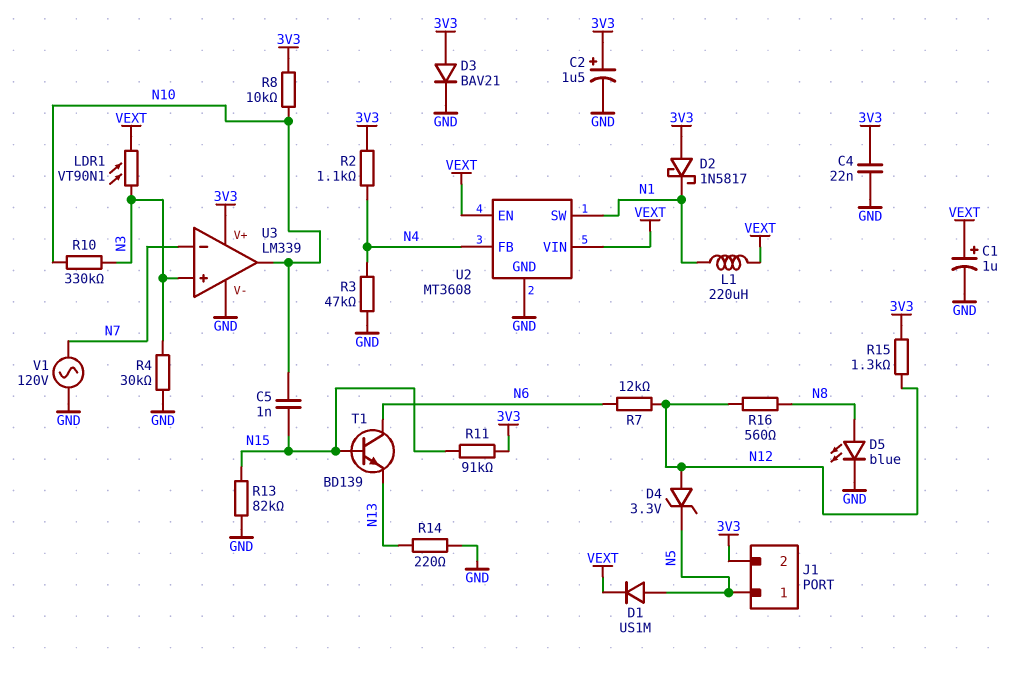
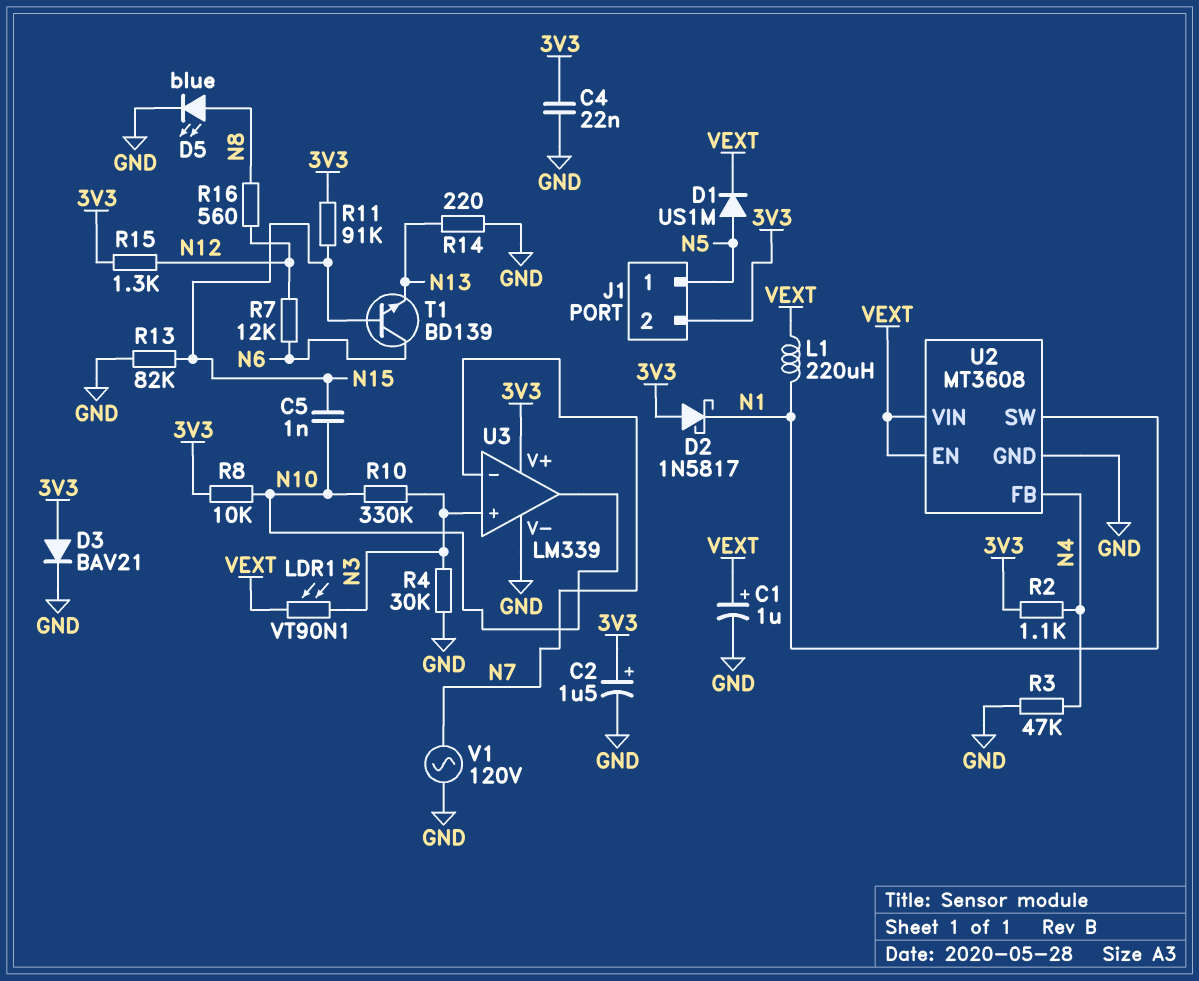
D4: zener 3.3V (A N12, K N5) -> none

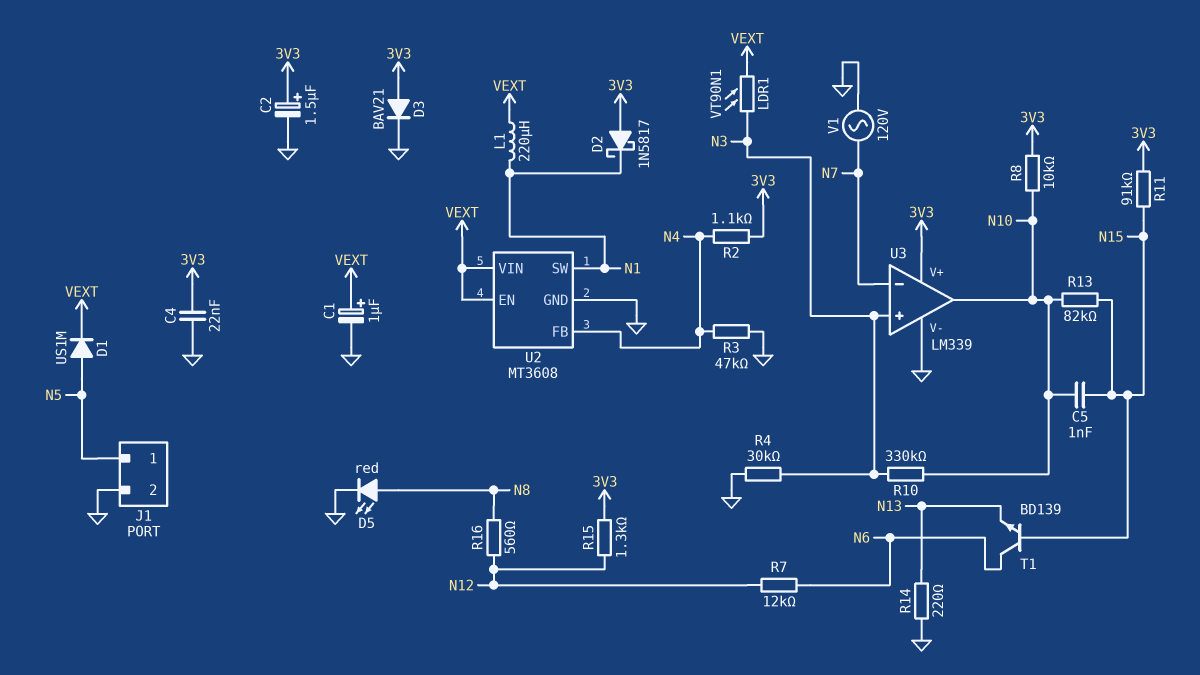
D5: LED blue (A N8, K GND) -> LED red (A N8, K GND)
J1 pin 2: 3V3 -> GND
R13: 82k (GND, N15) -> 82k (N10, N15)

